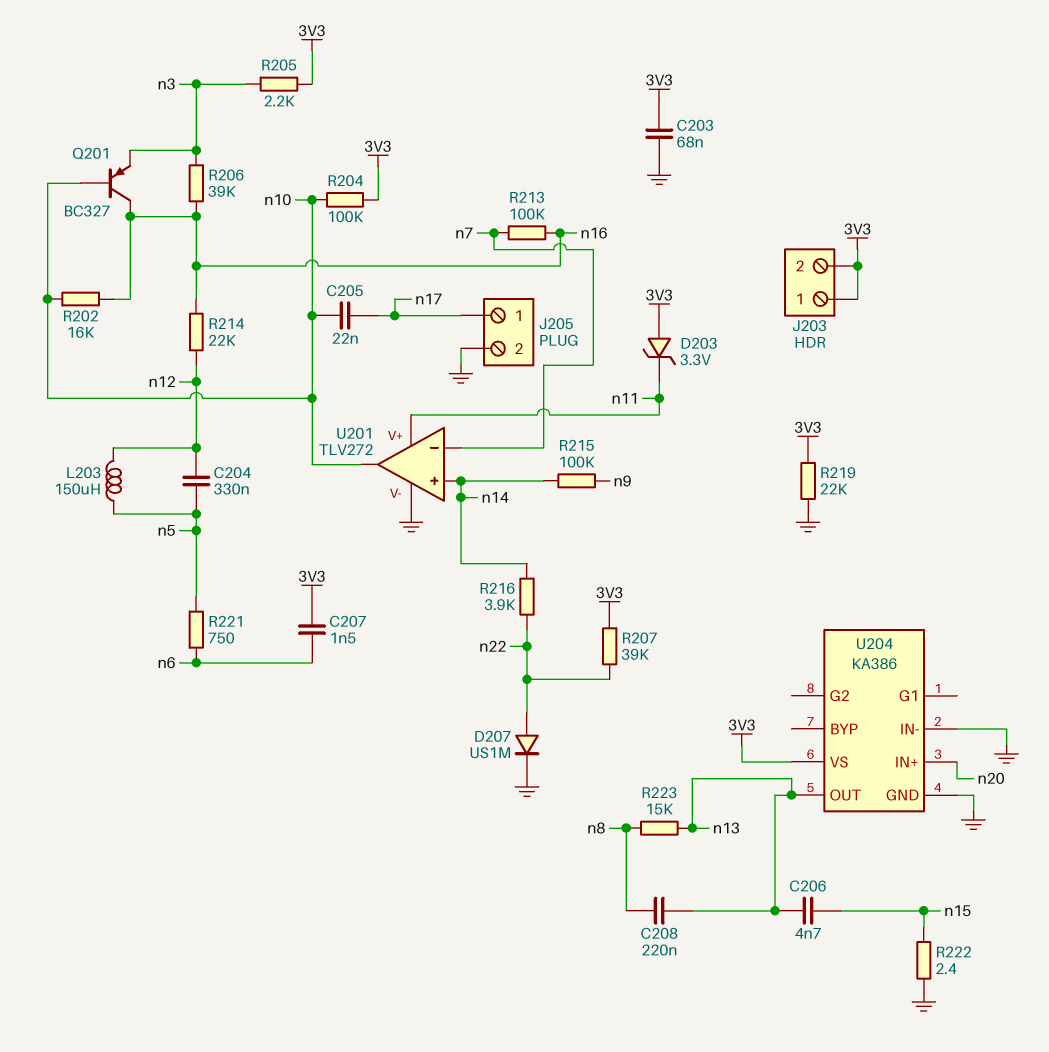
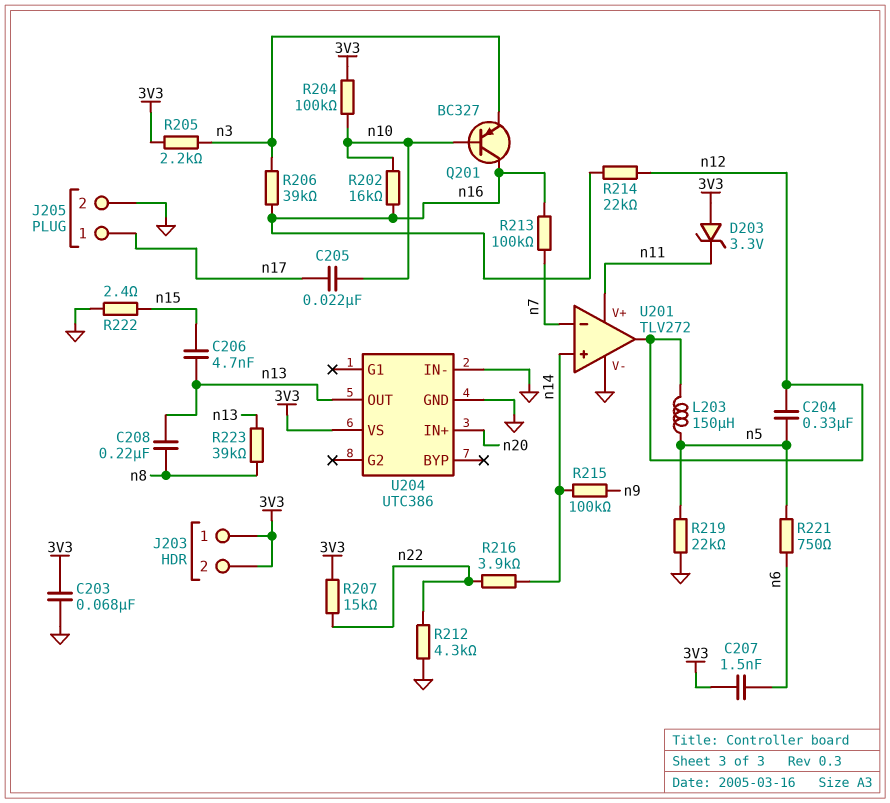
D207: diode US1M (A n22, K GND) -> none
R207: 39k (3V3, n22) -> 15k (3V3, n22)
R212: none -> 4.3k (GND, n22)
R219: 22k (3V3, GND) -> 22k (GND, n5)
R223: 15k (n8, n13) -> 39k (n8, n13)
U201 pin out: n10 -> n12
U204: KA386 -> UTC386

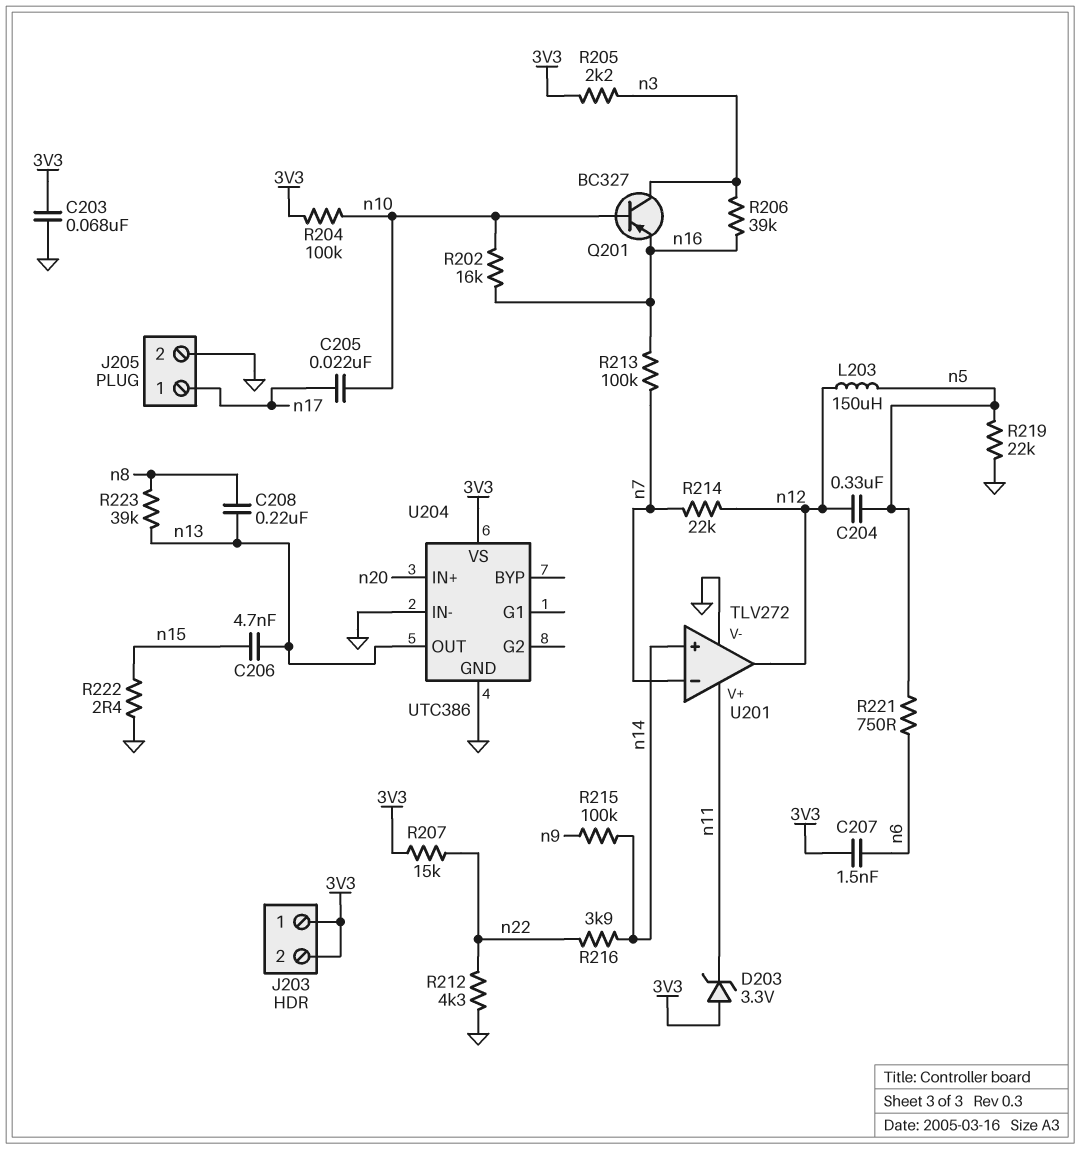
Q201: PNP BC327 (B n10, C n16, E n3) -> PNP BC327 (B n10, C n3, E n16)
R214: 22k (n12, n16) -> 22k (n7, n12)

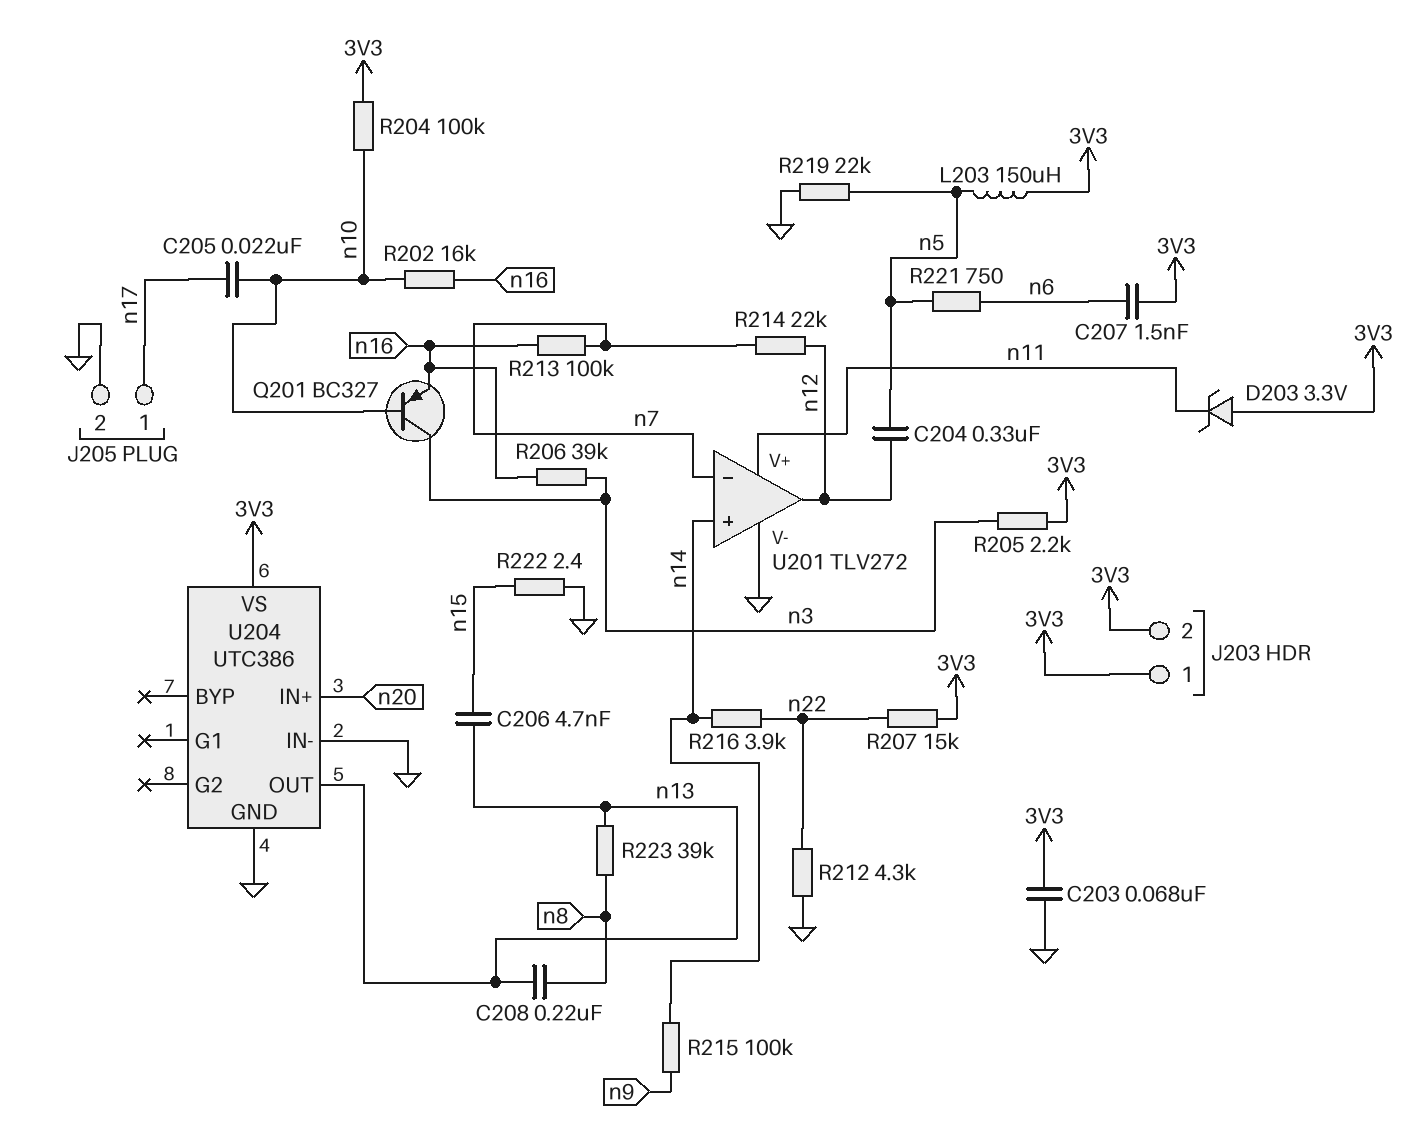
L203: 150uH (n5, n12) -> 150uH (3V3, n5)

